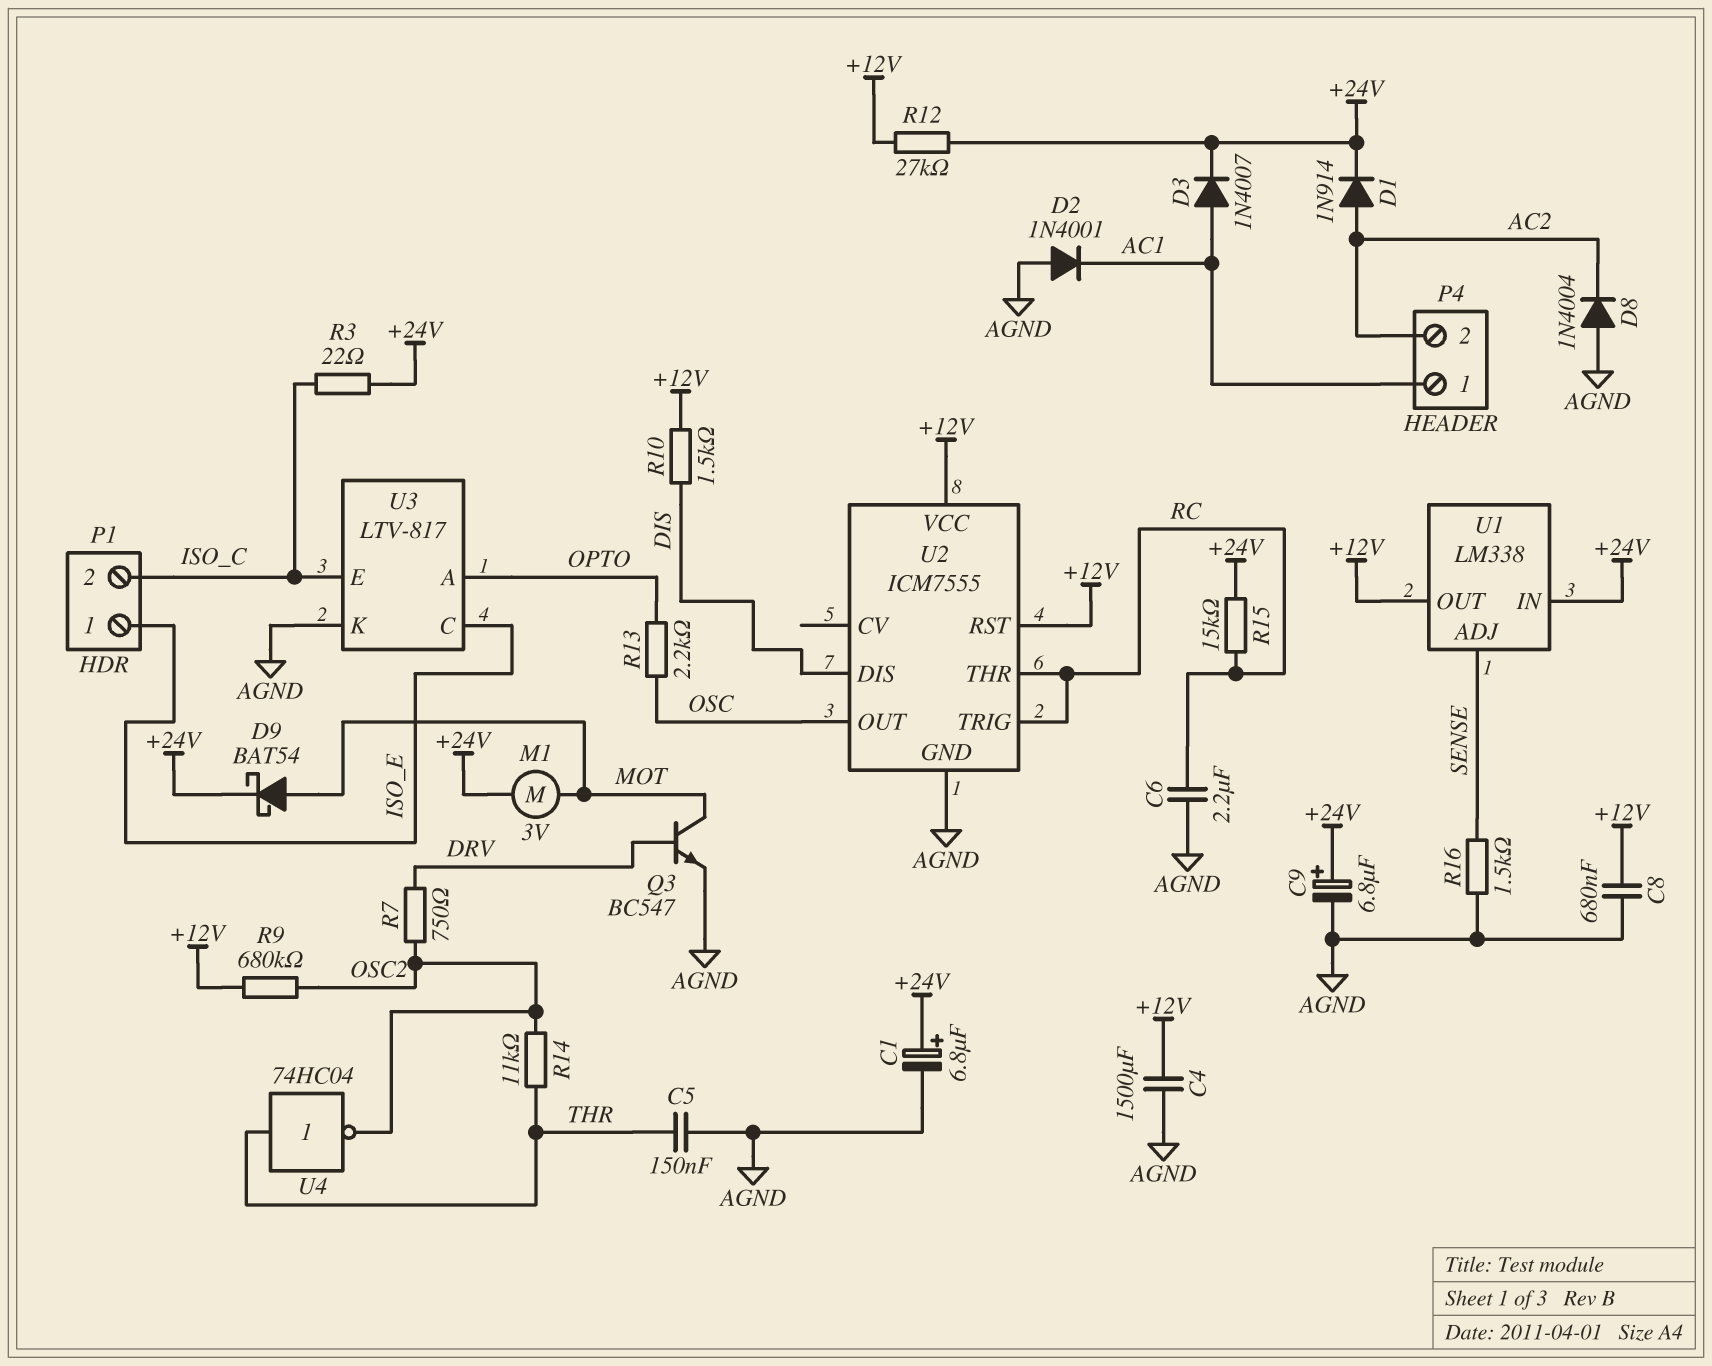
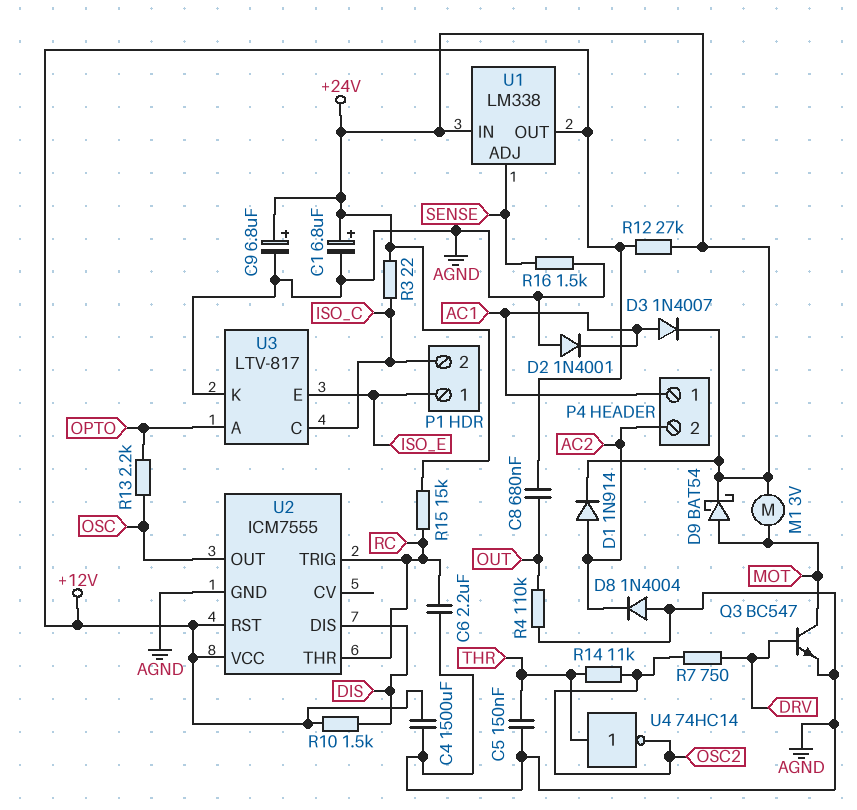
C8: 680nF (+12V, AGND) -> 680nF (+12V, OUT)
R4: none -> 110k (AGND, OUT)
R9: 680k (+12V, OSC2) -> none
U3 pin C: ISO_E -> ISO_C
U3 pin E: ISO_C -> ISO_E
U4: NOT 74HC04 (in THR, out OSC2) -> NOT 74HC14 (in THR, out OSC2)

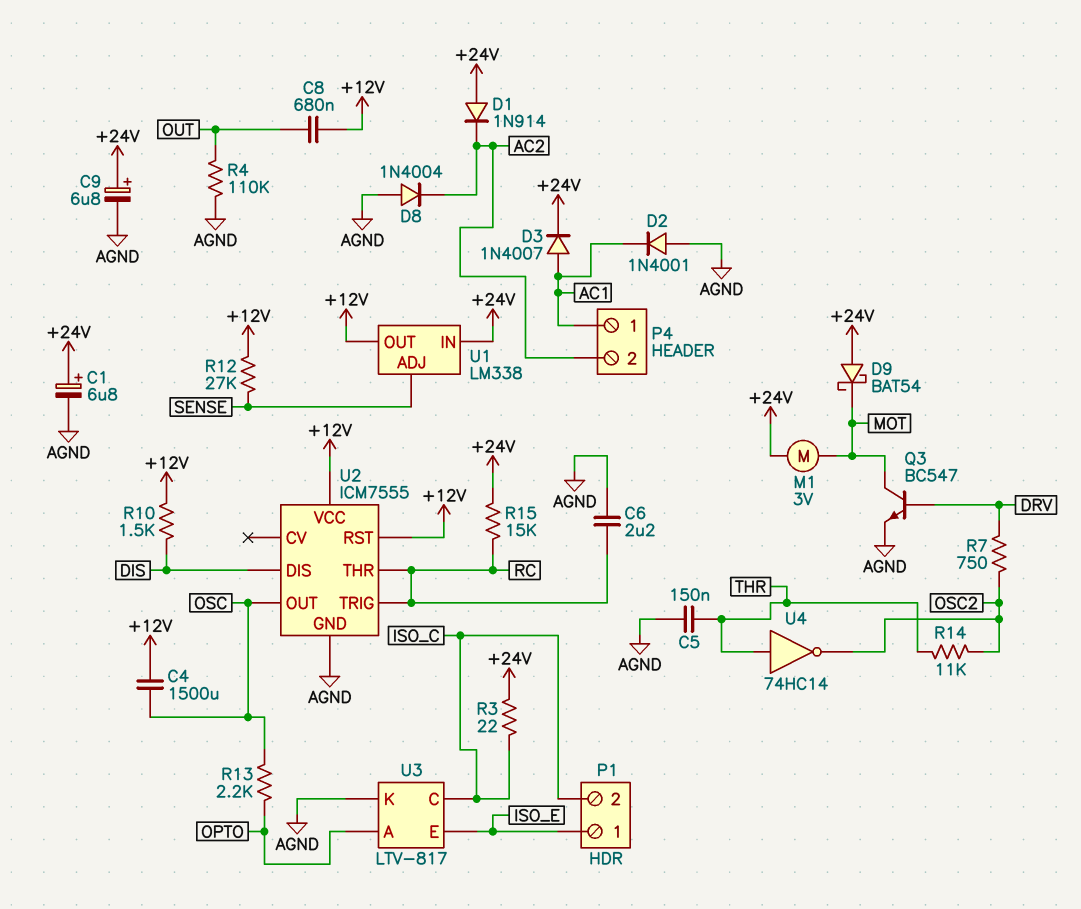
C4: 1500uF (+12V, AGND) -> 1500uF (+12V, OSC)
D1: diode 1N914 (A AC2, K +24V) -> diode 1N914 (A +24V, K AC2)
D9: schottky BAT54 (A MOT, K +24V) -> schottky BAT54 (A +24V, K MOT)
R12: 27k (+12V, +24V) -> 27k (+12V, SENSE)
R16: 1.5k (AGND, SENSE) -> none

